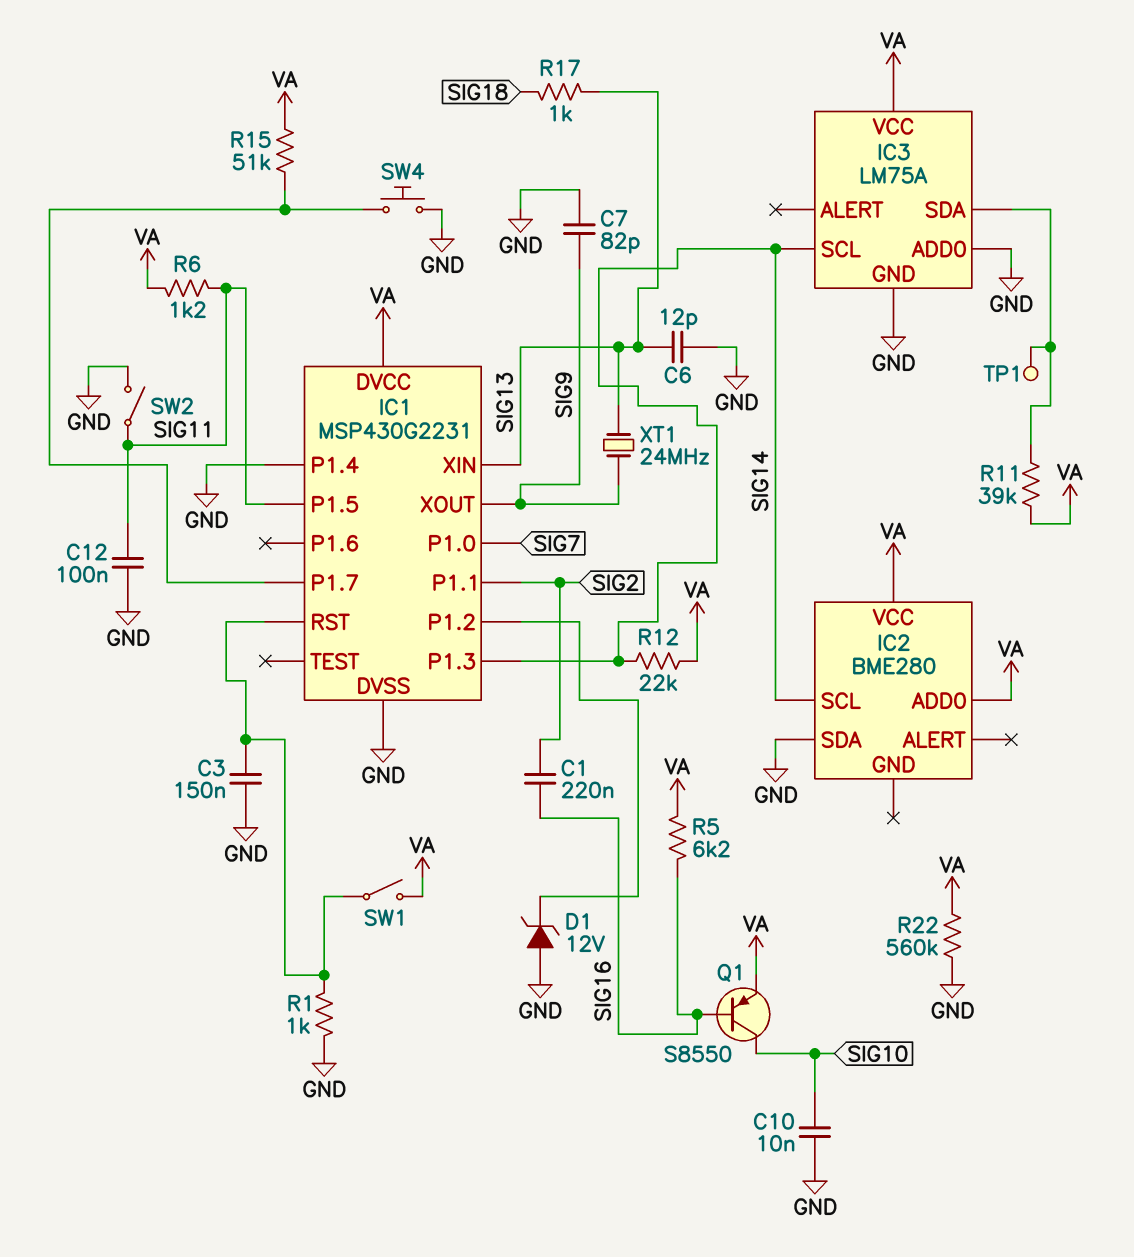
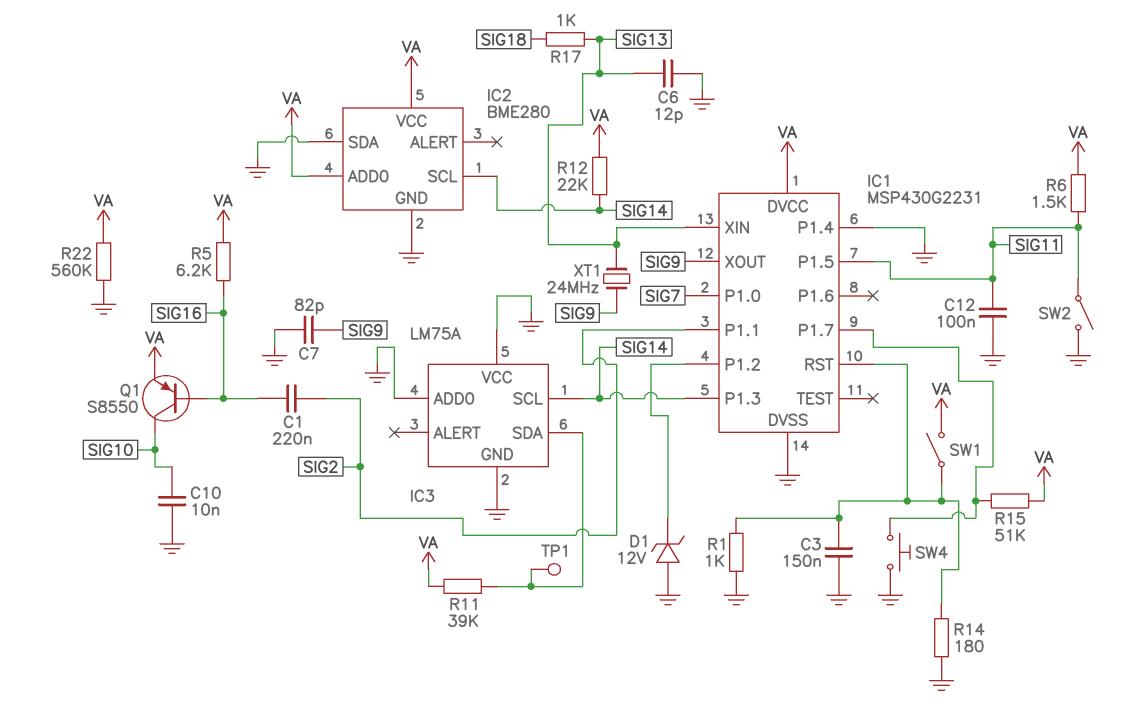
IC2 pin GND: none -> GND
IC3 pin VCC: VA -> GND
R6: 1.2k (SIG11, VA) -> 1.5k (SIG11, VA)
R14: none -> 180 (GND, IC1/RST)

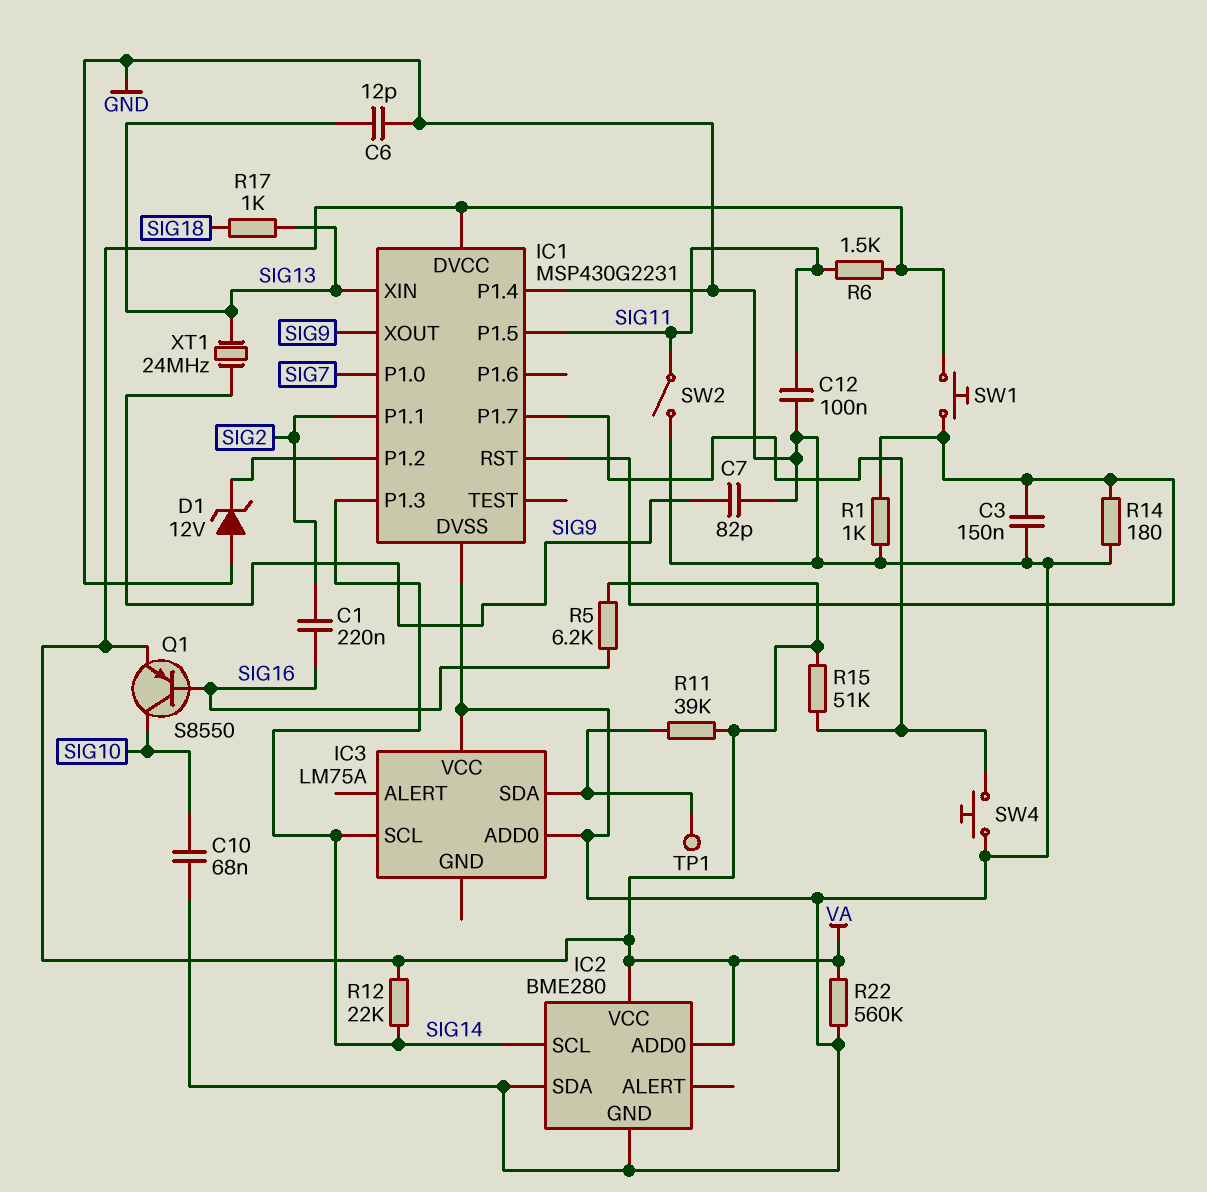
C10: 10nF (GND, SIG10) -> 68nF (GND, SIG10)
IC3 pin GND: GND -> none
SW1: switch (IC1/RST, VA) -> button (IC1/RST, VA)

